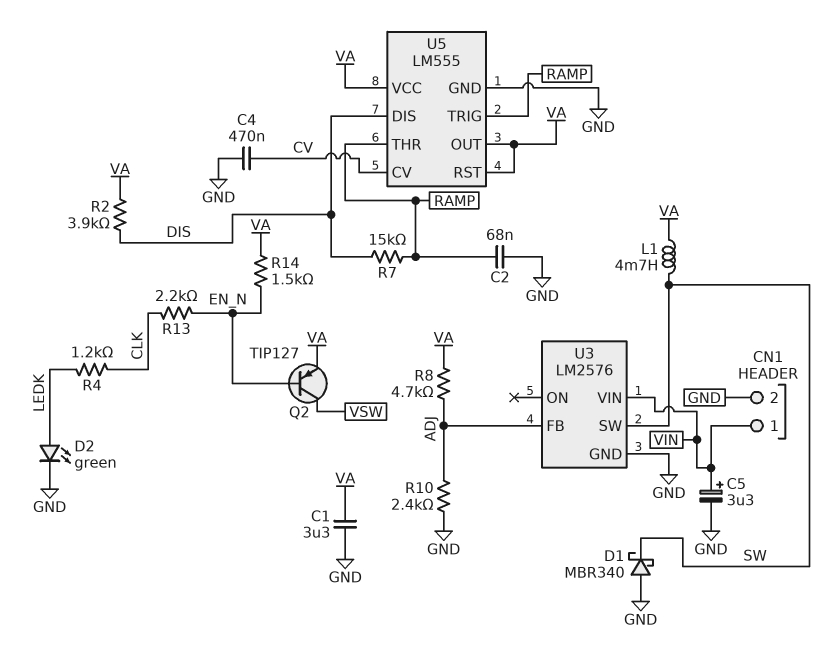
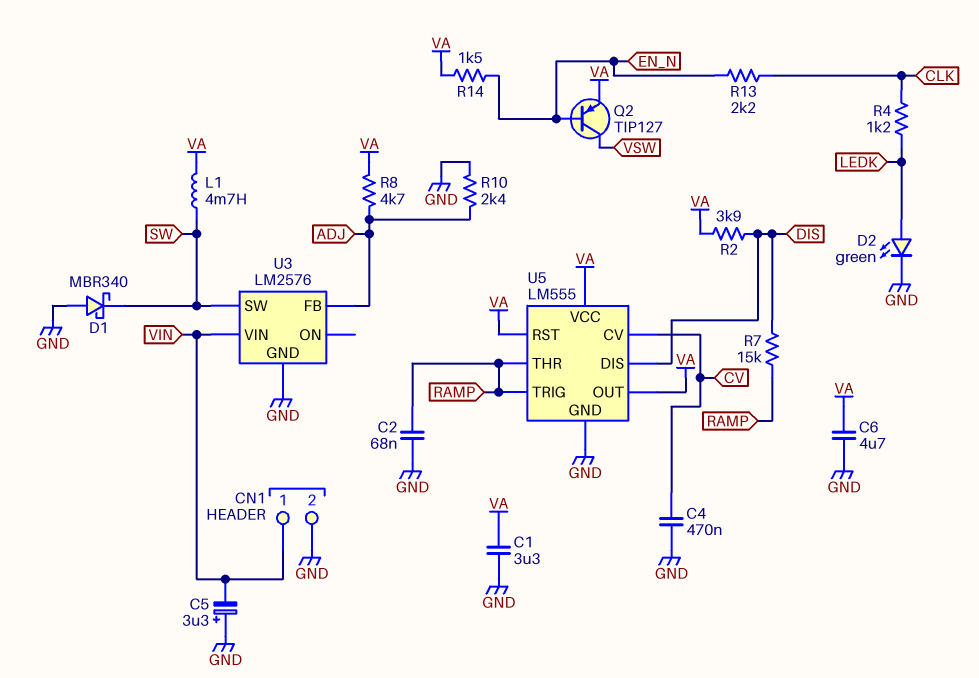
C5: 3.3uF (plus VIN, minus GND) -> 3.3uF (plus GND, minus VIN)
C6: none -> 4.7uF (GND, VA)

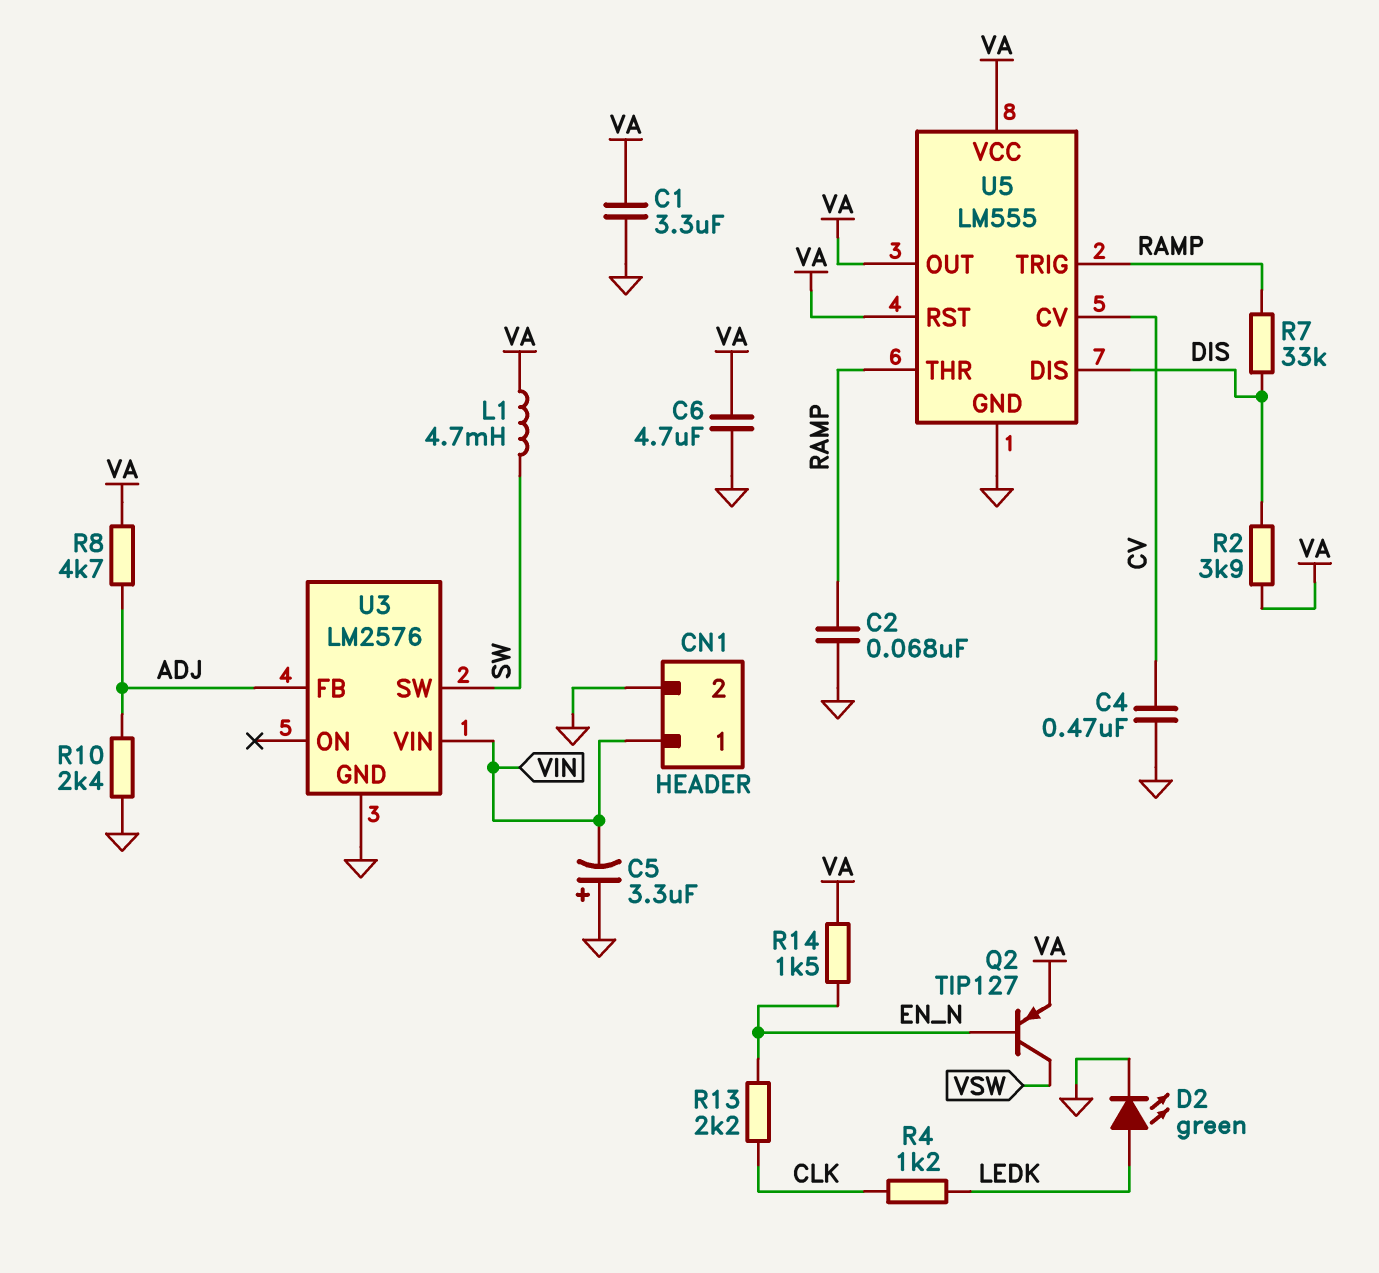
D1: schottky MBR340 (A GND, K SW) -> none
R7: 15k (DIS, RAMP) -> 33k (DIS, RAMP)

